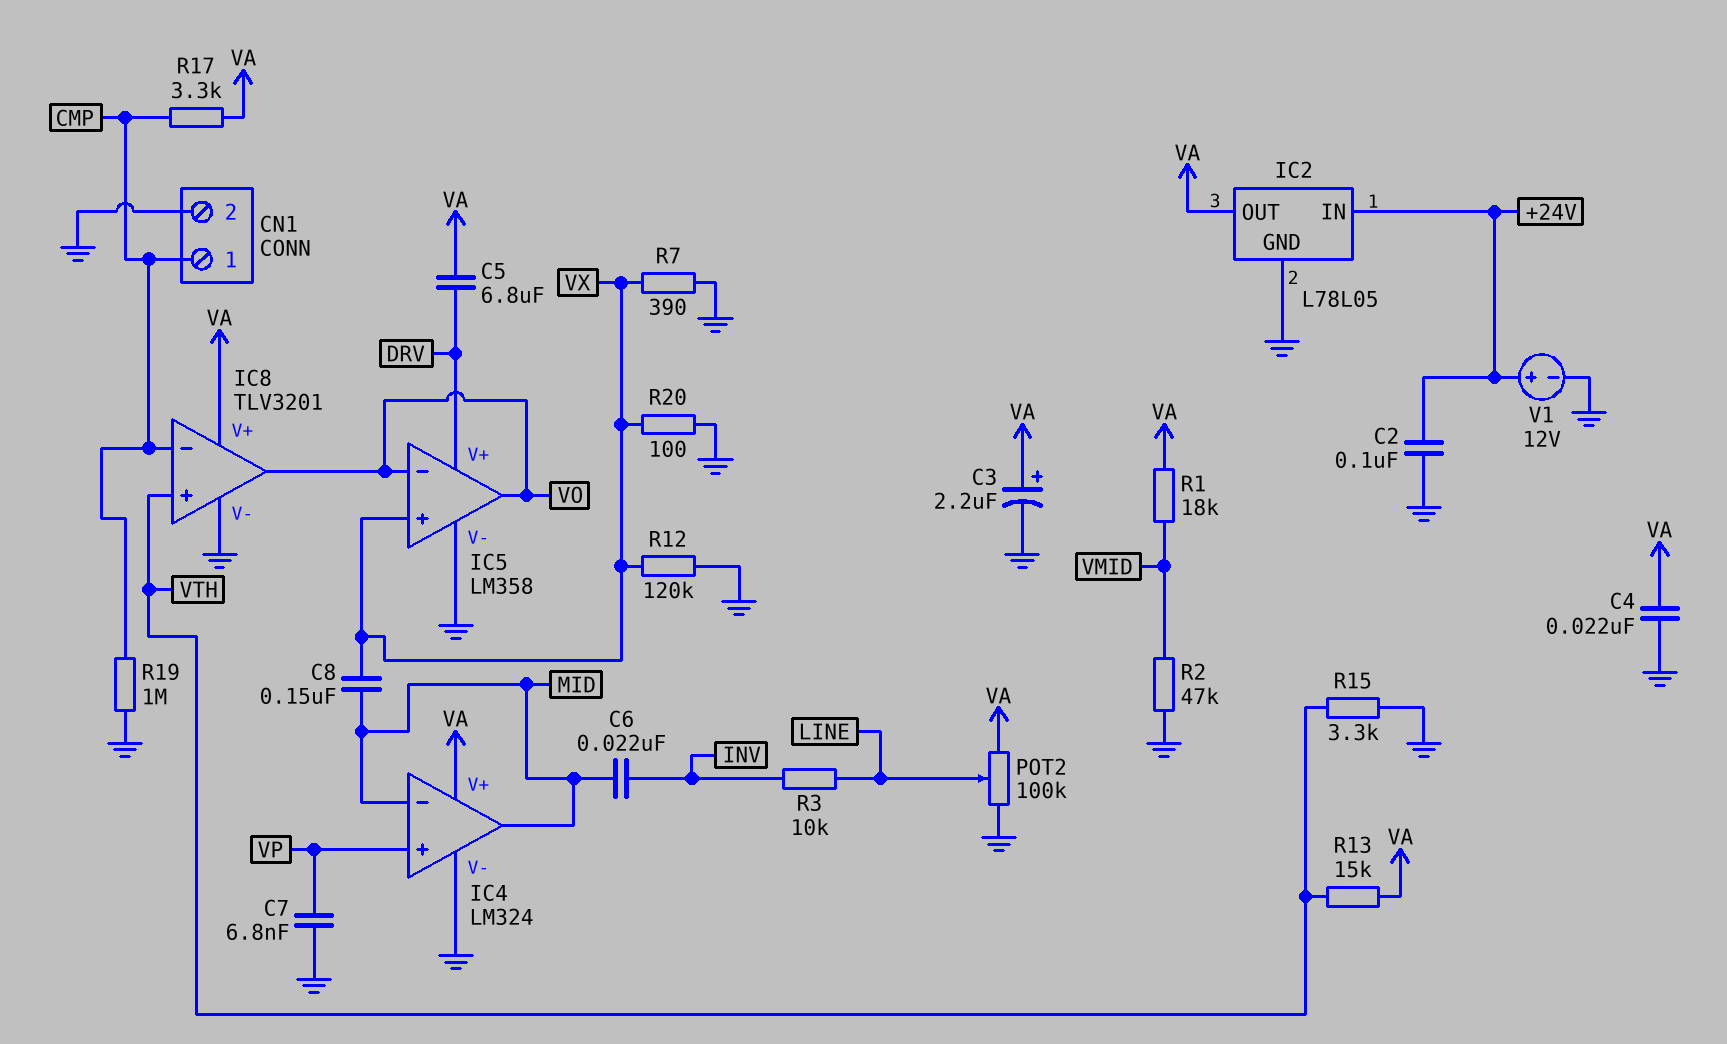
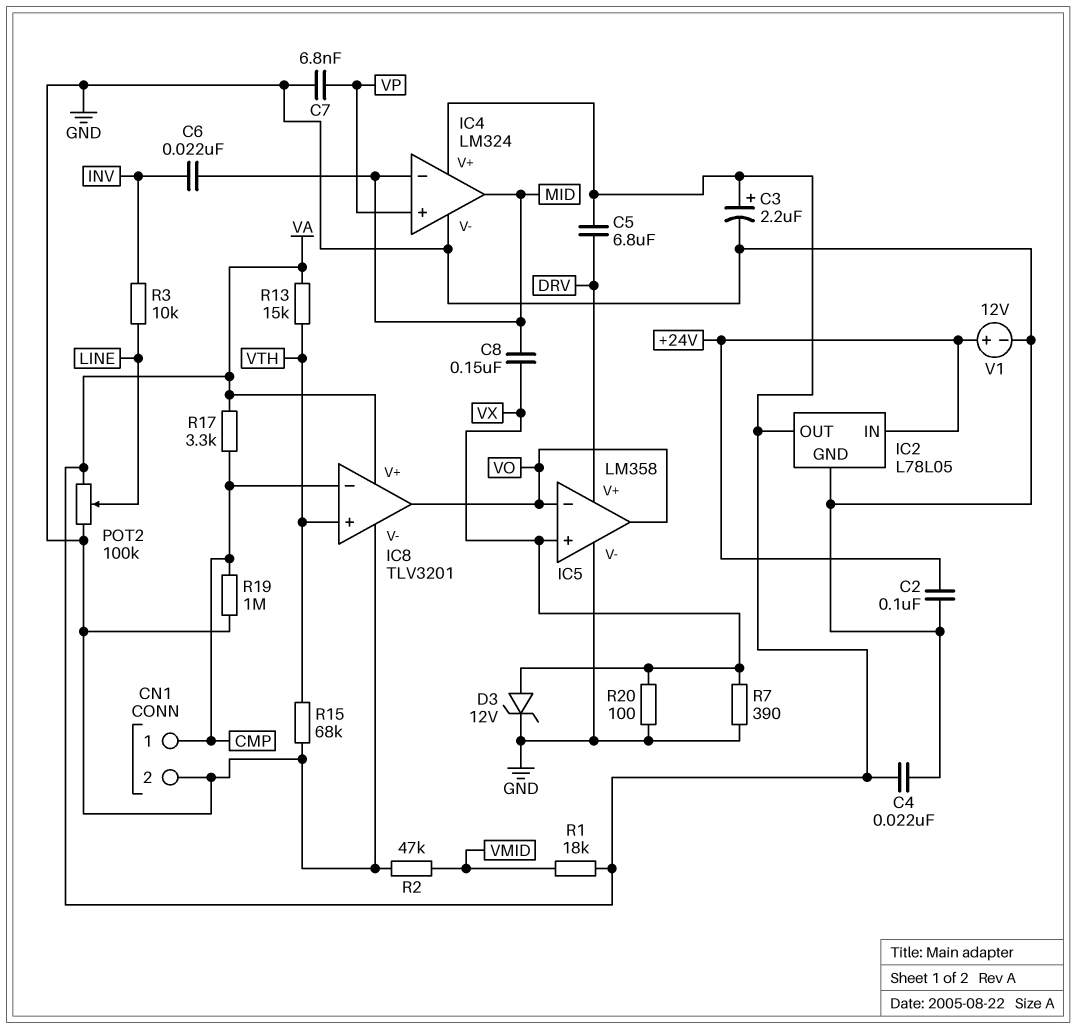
D3: none -> zener 12V (A VX, K GND)
R12: 120k (GND, VX) -> none
R15: 3.3k (GND, VTH) -> 68k (GND, VTH)

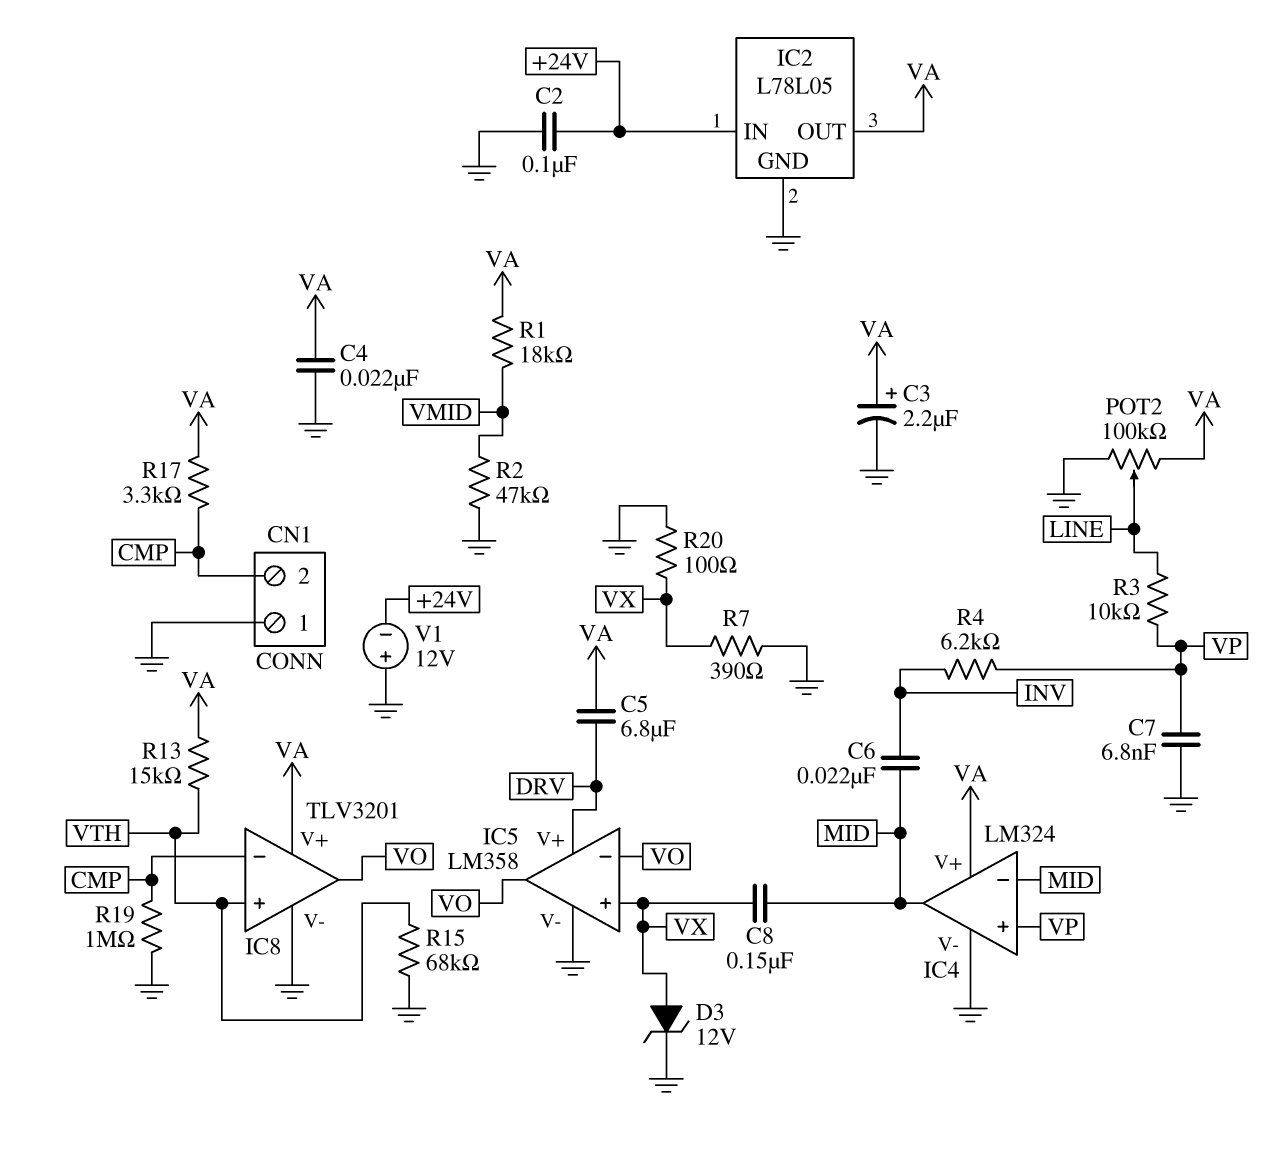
CN1 pin 1: CMP -> GND
CN1 pin 2: GND -> CMP
R3: 10k (INV, LINE) -> 10k (LINE, VP)
R4: none -> 6.2k (INV, VP)
V1: 12V (plus +24V, minus GND) -> 12V (plus GND, minus +24V)

